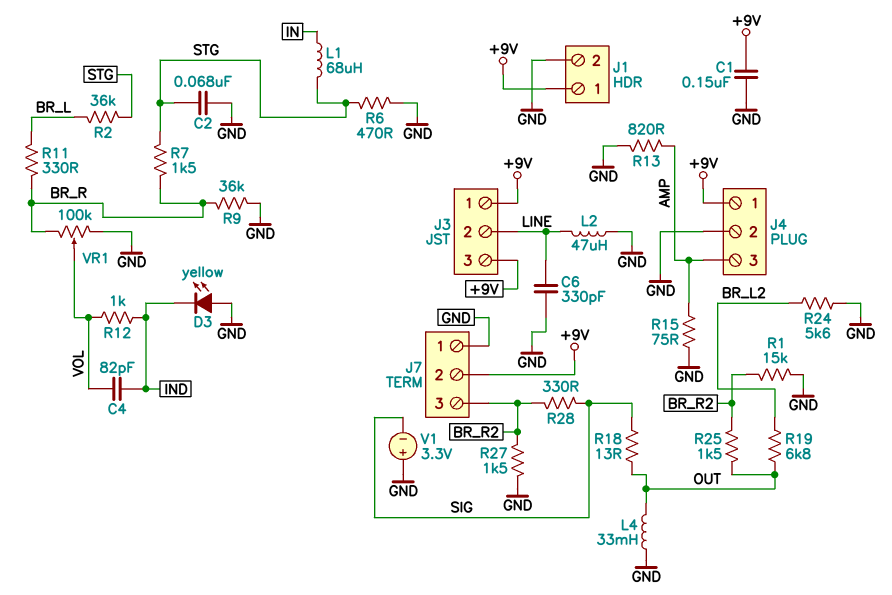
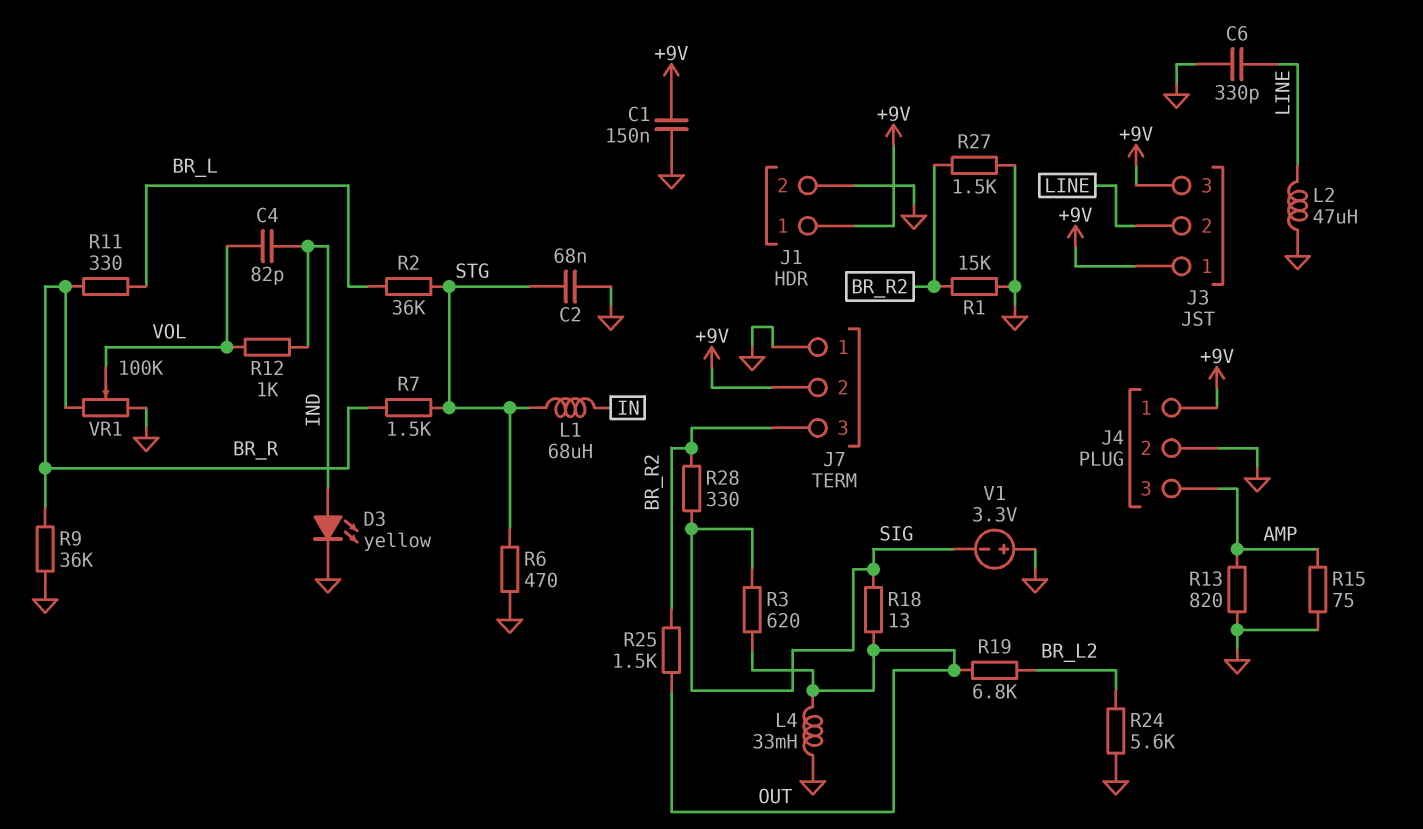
D3: LED yellow (A GND, K IND) -> LED yellow (A IND, K GND)
R3: none -> 620 (OUT, SIG)

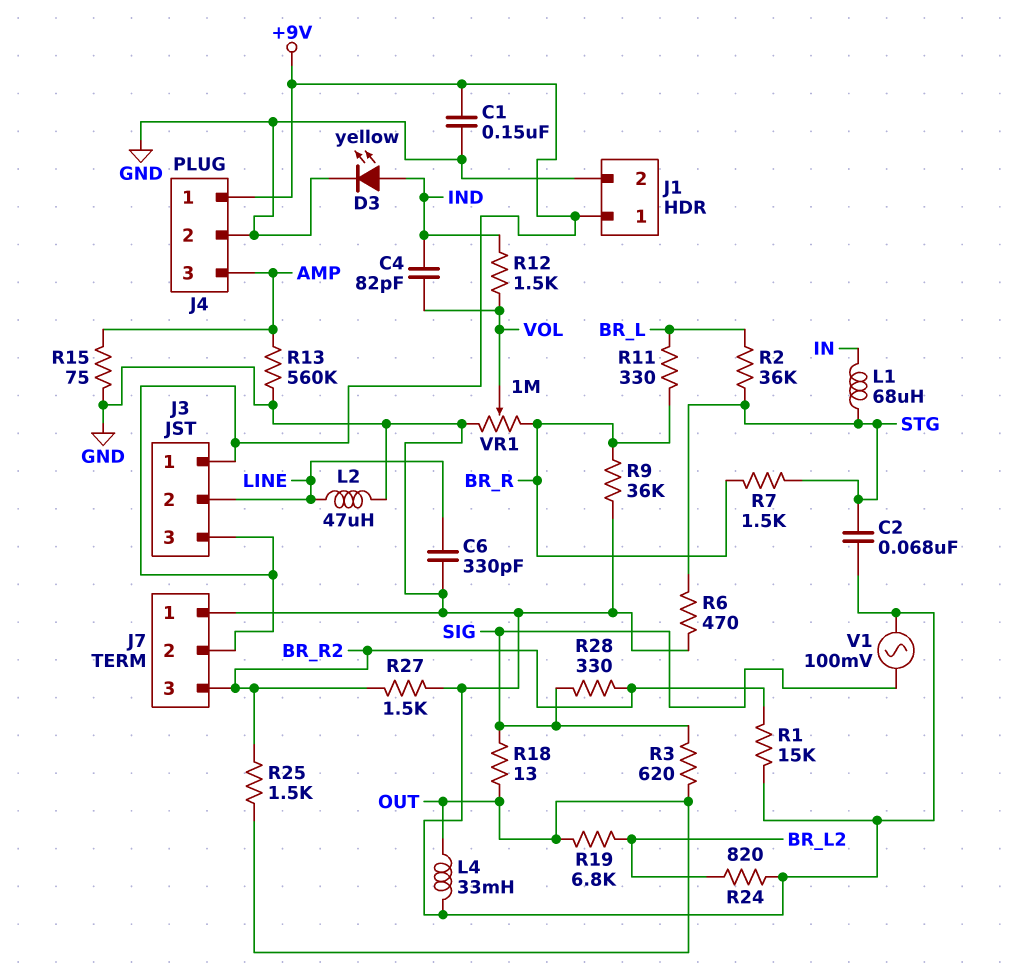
R12: 1k (IND, VOL) -> 1.5k (IND, VOL)
R13: 820 (AMP, GND) -> 560k (AMP, GND)
R24: 5.6k (BR_L2, GND) -> 820 (BR_L2, GND)
V1: 3.3V (plus GND, minus SIG) -> AC 100mV (GND, SIG)
VR1: 100k (BR_R, GND, wiper VOL) -> 1M (BR_R, GND, wiper VOL)

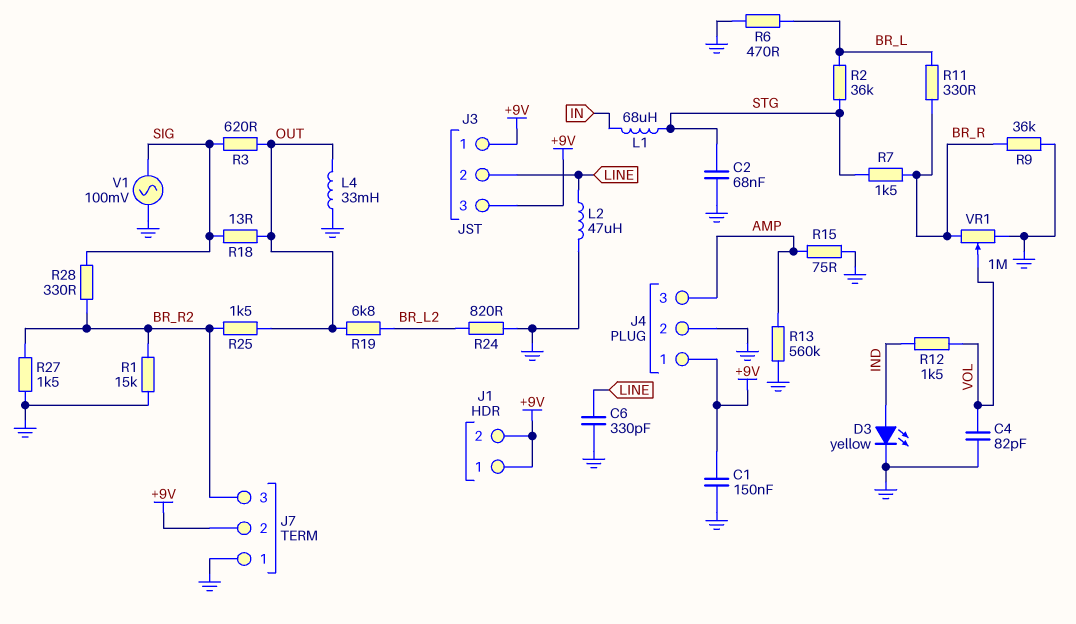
C4: 82pF (IND, VOL) -> 82pF (GND, VOL)
J1 pin 2: GND -> +9V
R6: 470 (GND, STG) -> 470 (BR_L, GND)

